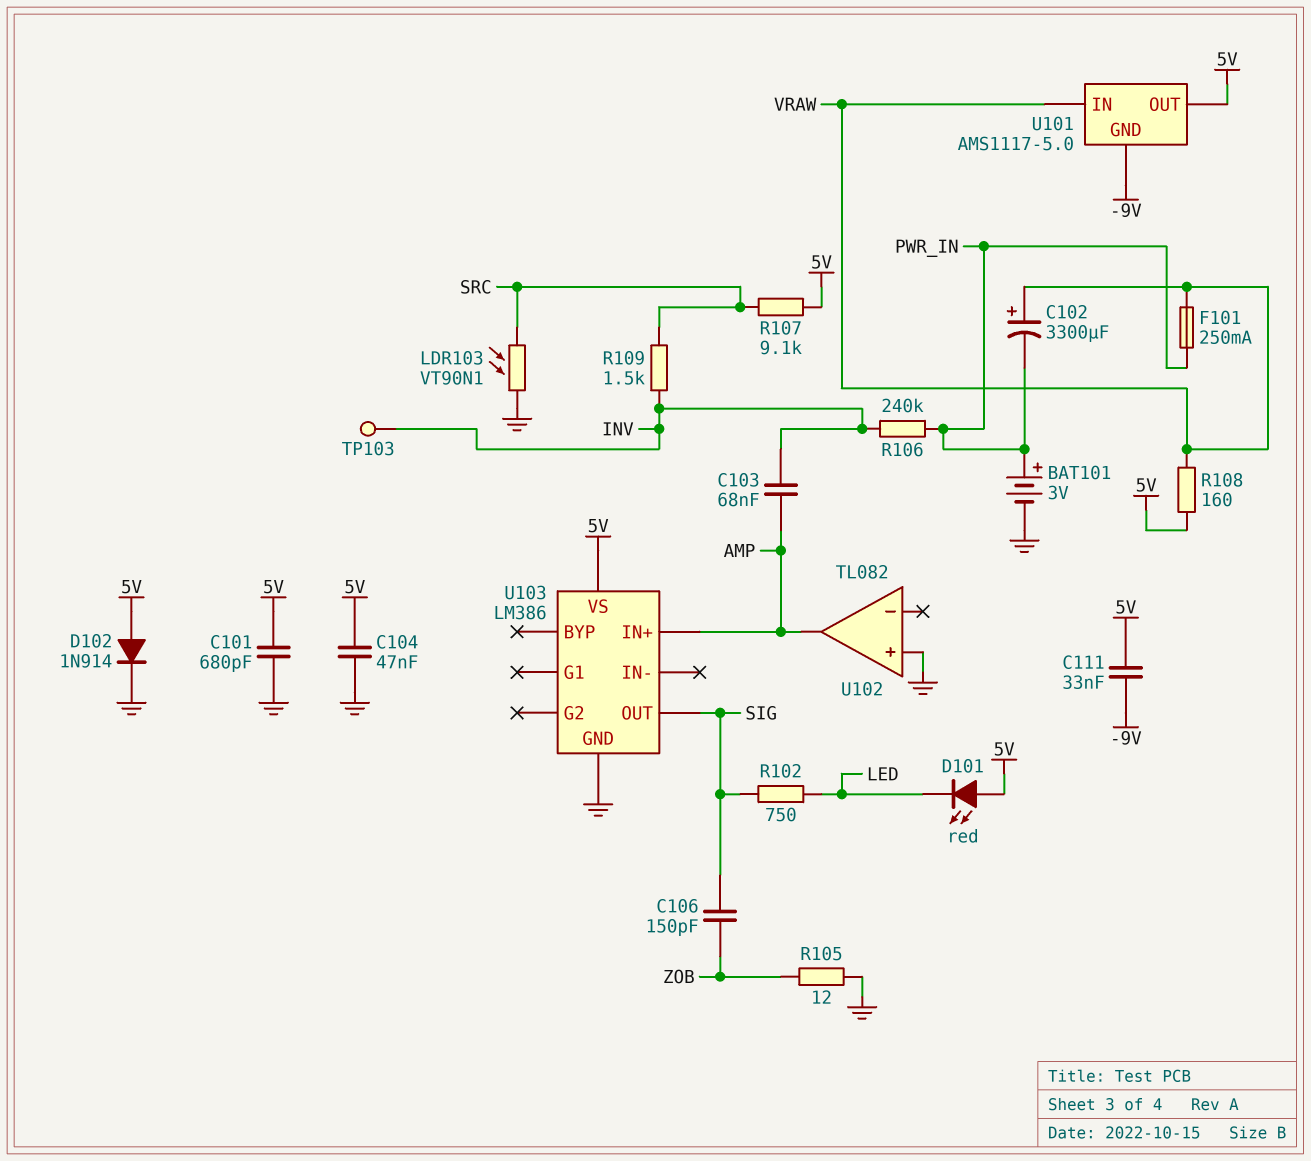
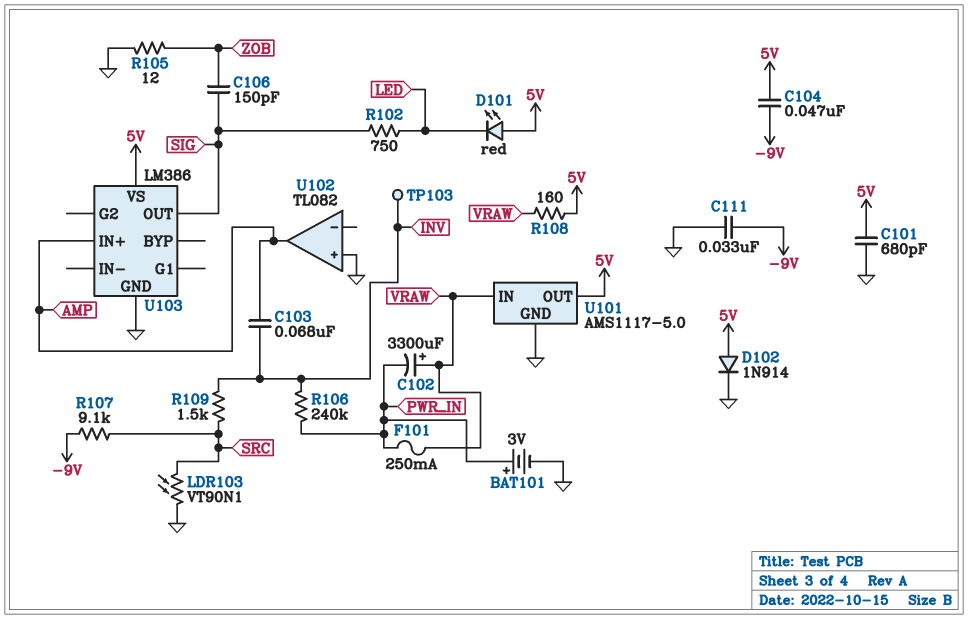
C104: 47nF (5V, GND) -> 47nF (-9V, 5V)
C111: 33nF (-9V, 5V) -> 33nF (-9V, GND)
R107: 9.1k (5V, SRC) -> 9.1k (-9V, SRC)
U101 pin GND: -9V -> GND

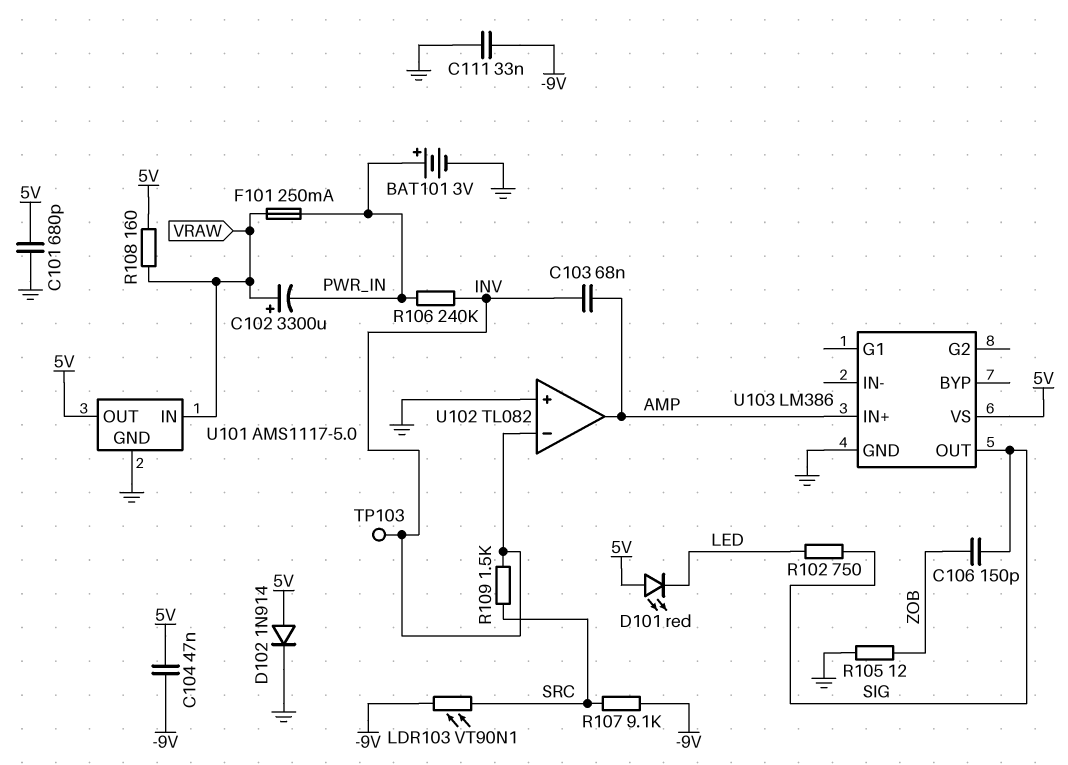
LDR103: VT90N1 (GND, SRC) -> VT90N1 (-9V, SRC)
U102 pin in-: none -> INV

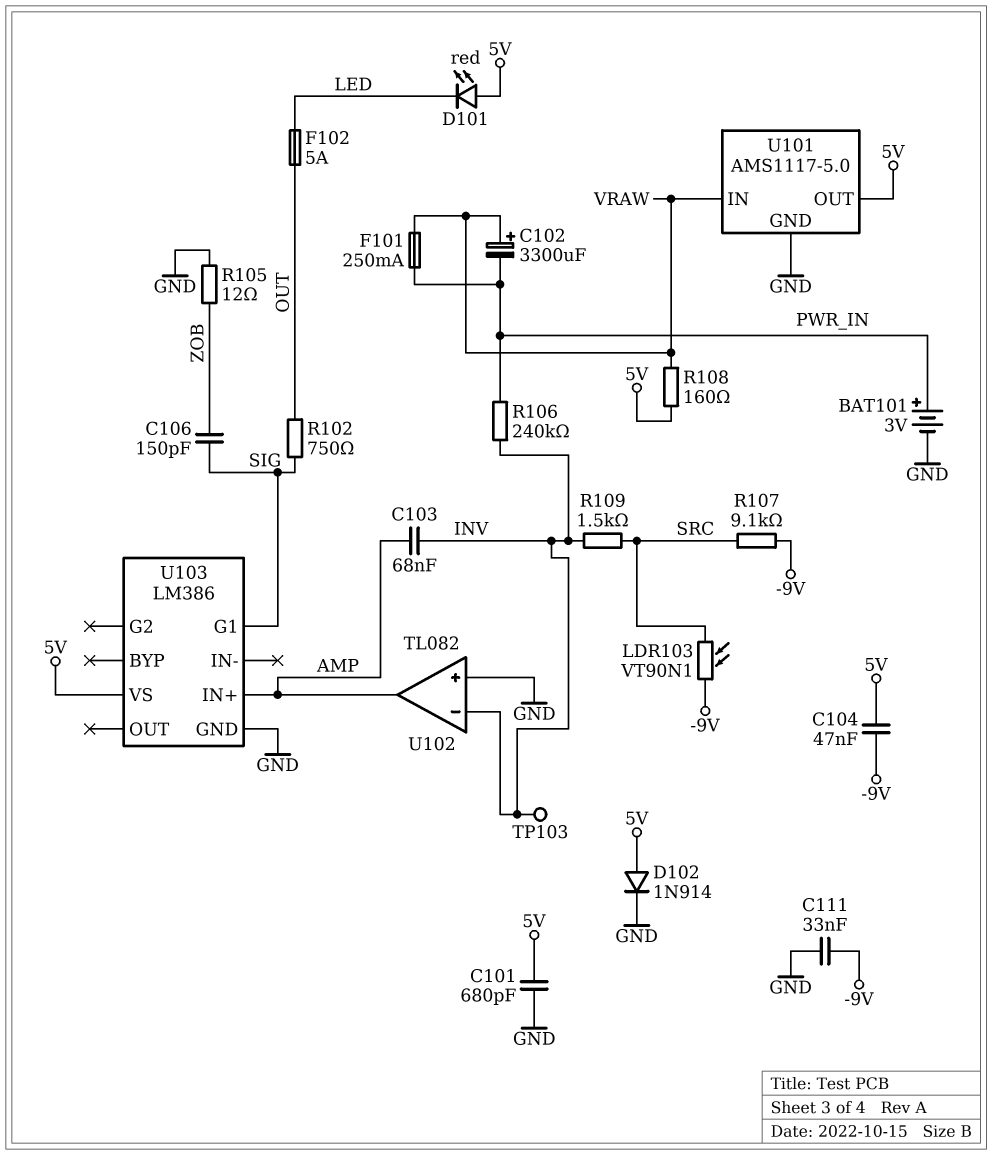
F102: none -> 5A (LED, OUT)
R102: 750 (LED, SIG) -> 750 (OUT, SIG)
U103 pin G1: none -> SIG
U103 pin OUT: SIG -> none

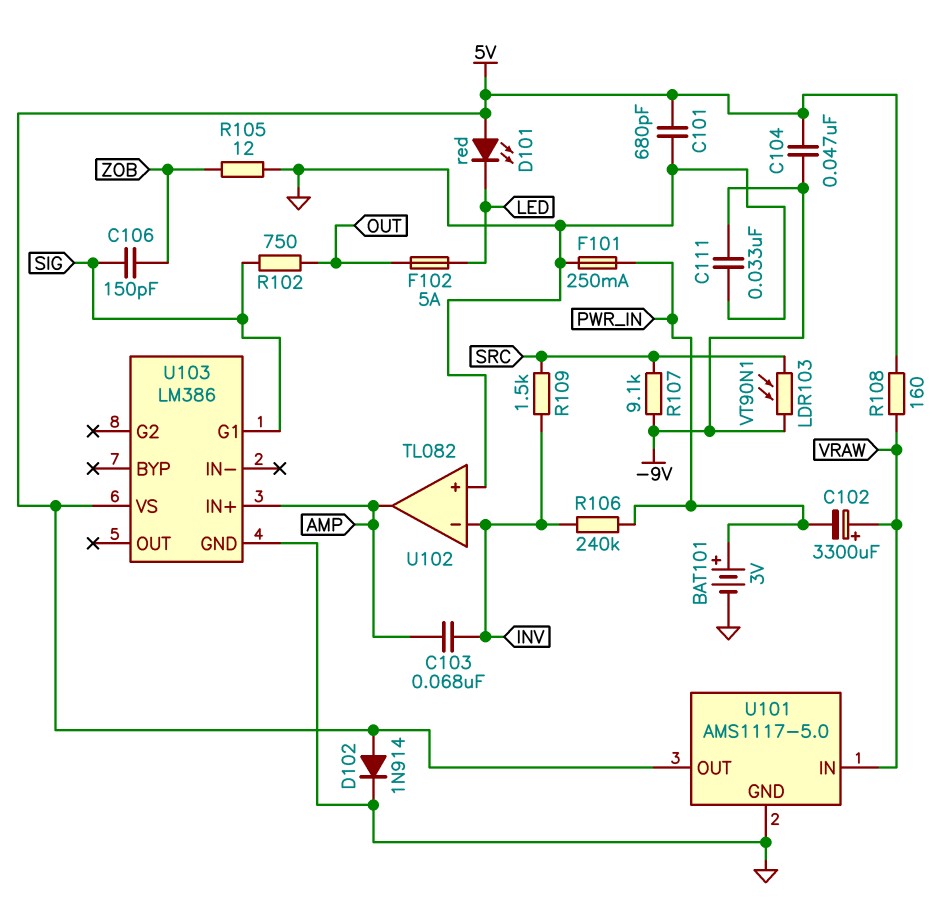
F101: 250mA (PWR_IN, VRAW) -> 250mA (GND, PWR_IN)
TP103: test point (INV) -> none

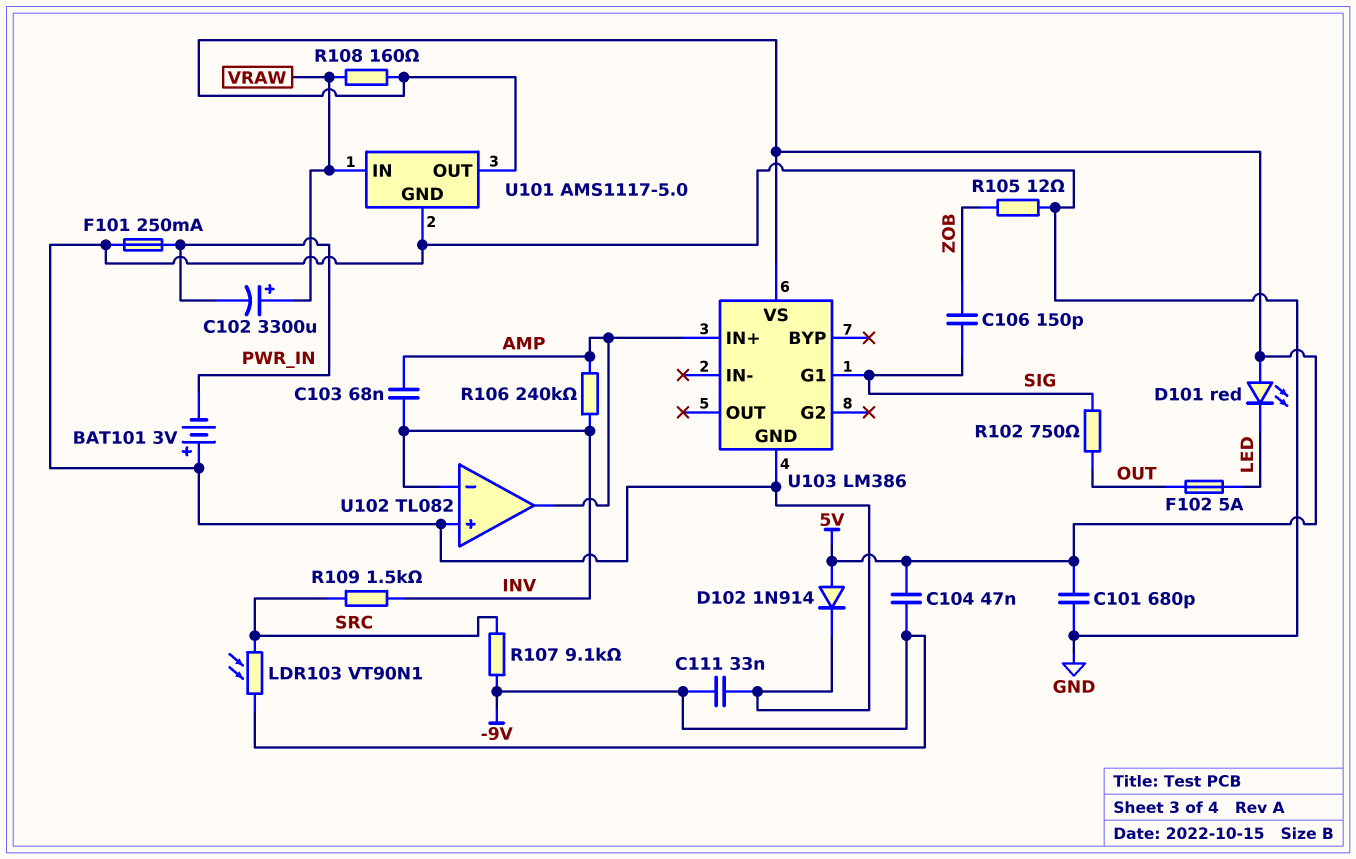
BAT101: 3V (plus PWR_IN, minus GND) -> 3V (plus GND, minus PWR_IN)
R106: 240k (INV, PWR_IN) -> 240k (AMP, INV)

